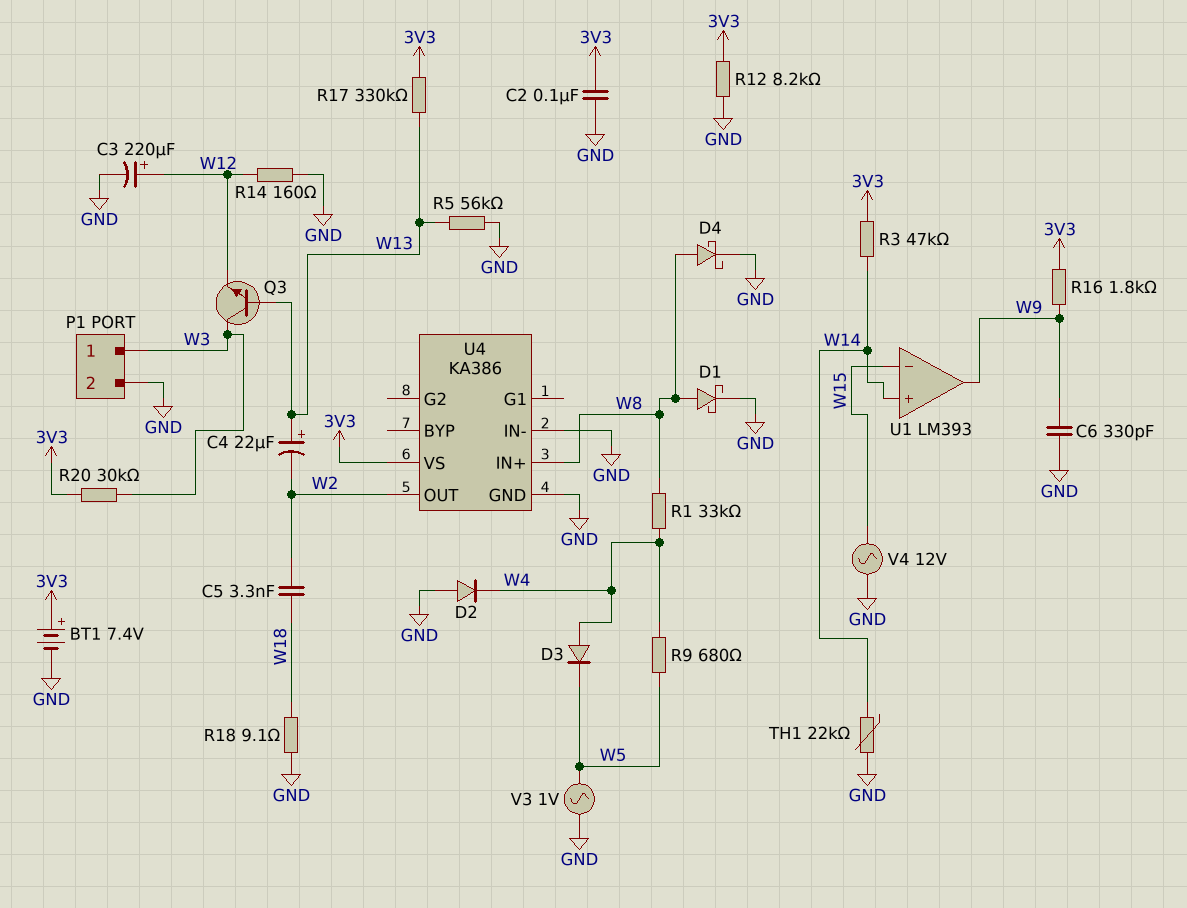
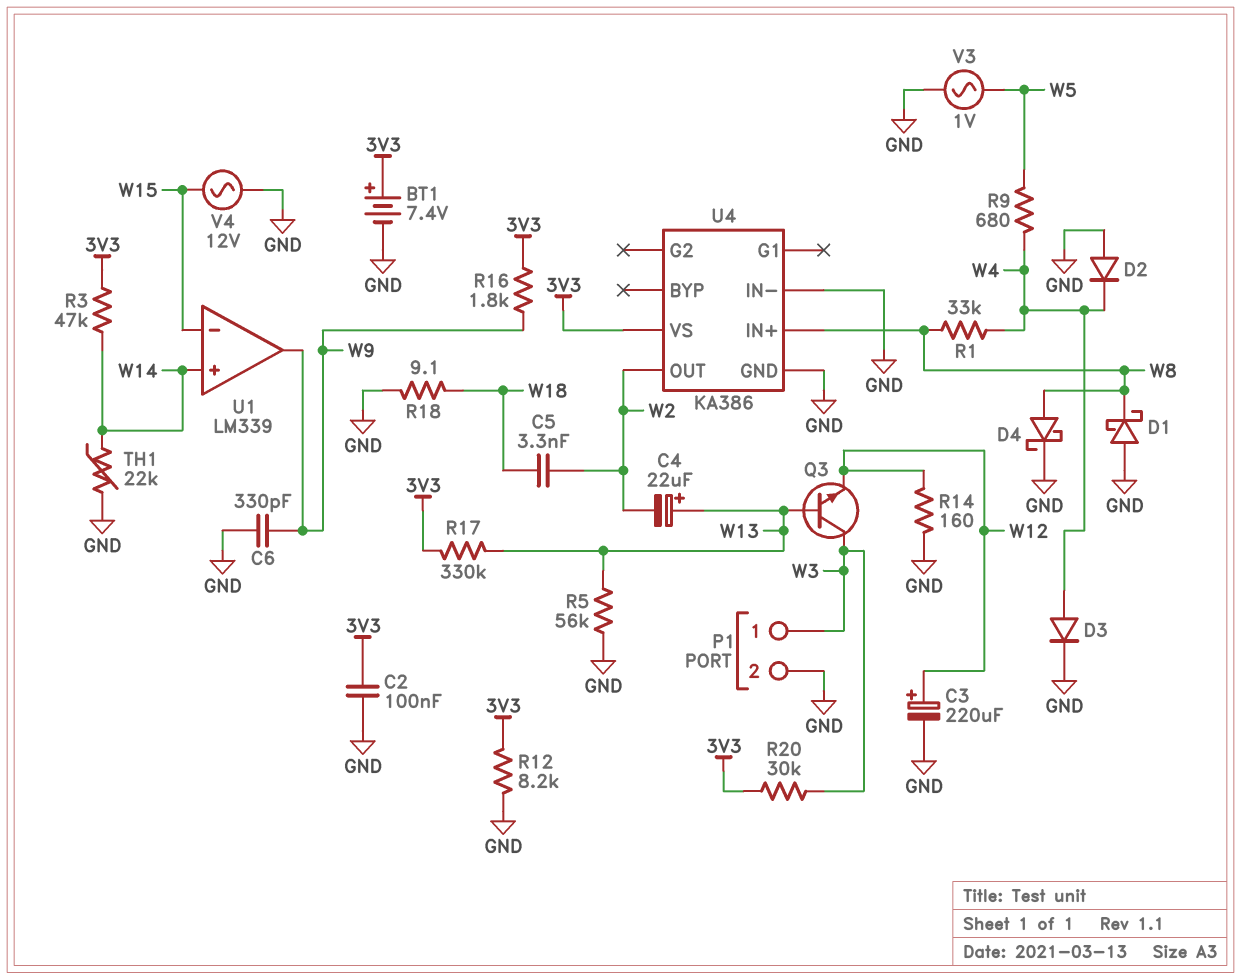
D1: schottky (A W8, K GND) -> schottky (A GND, K W8)
D3: diode (A W4, K W5) -> diode (A W4, K GND)
U1: LM393 -> LM339

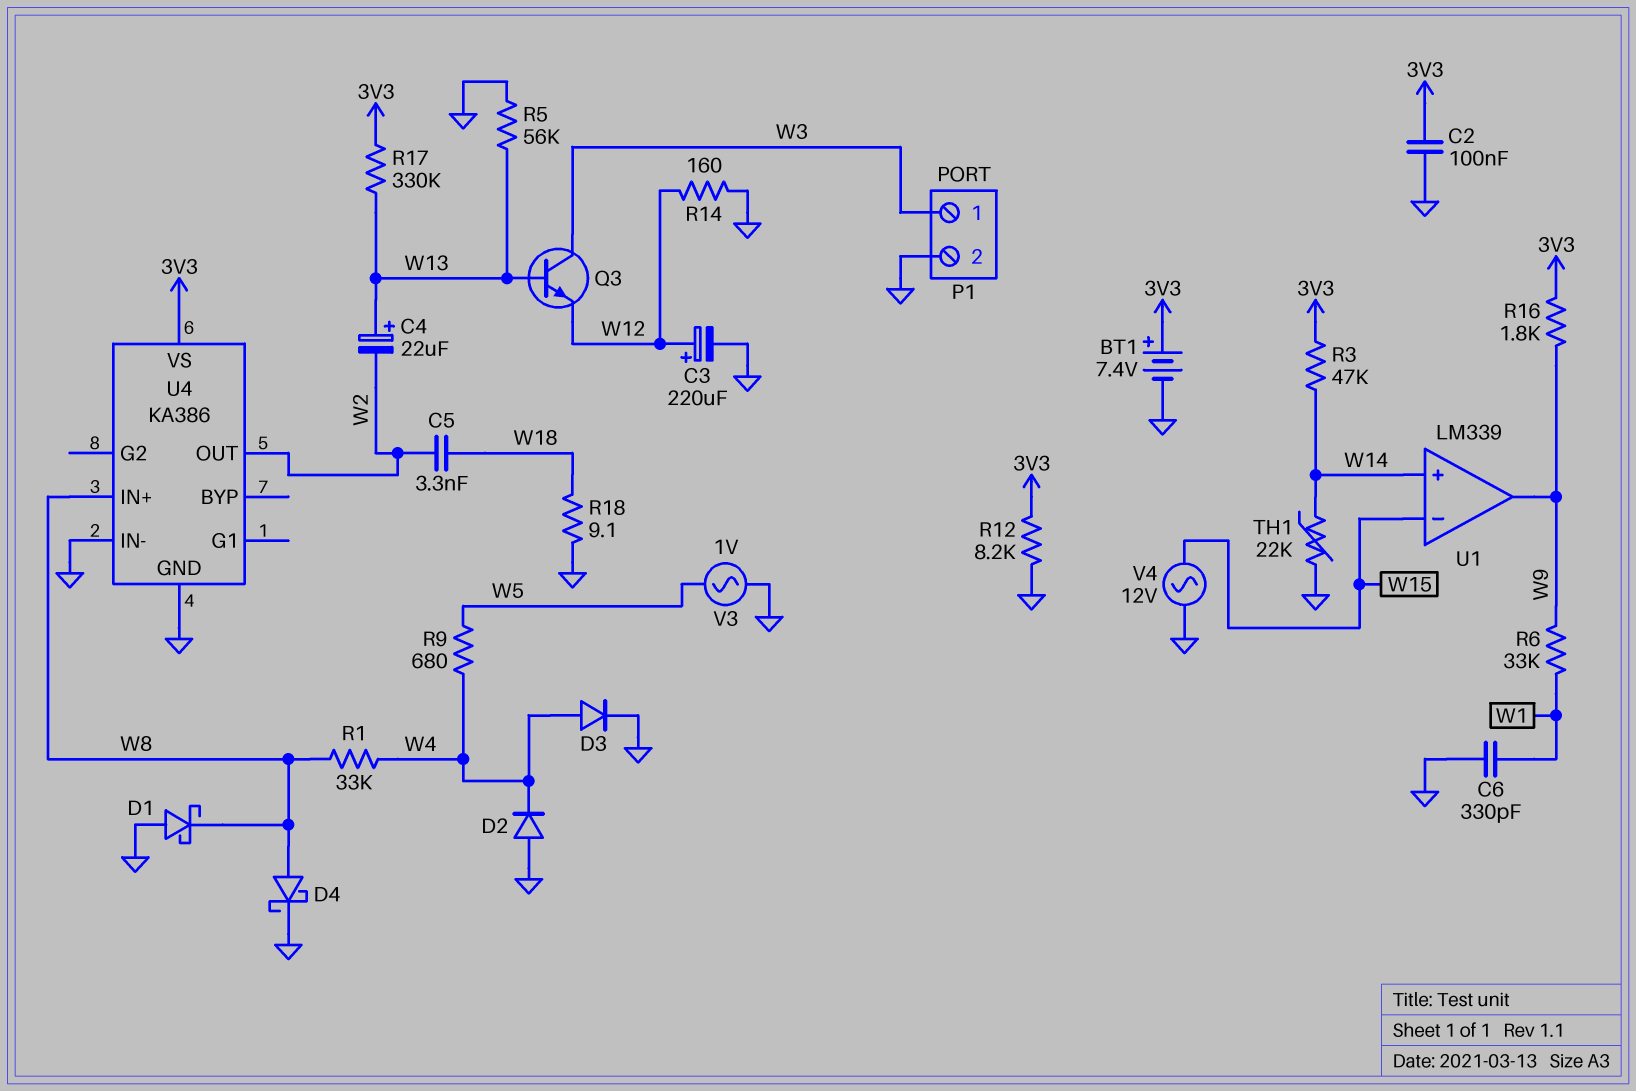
C6: 330pF (GND, W9) -> 330pF (GND, W1)
R6: none -> 33k (W1, W9)
R20: 30k (3V3, W3) -> none

